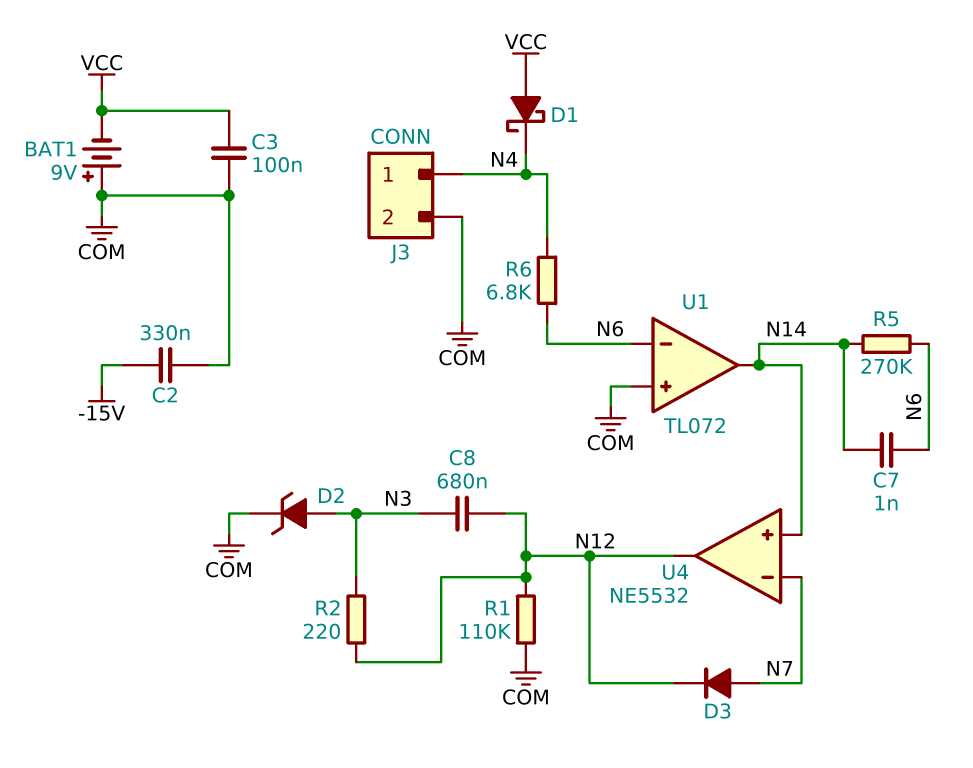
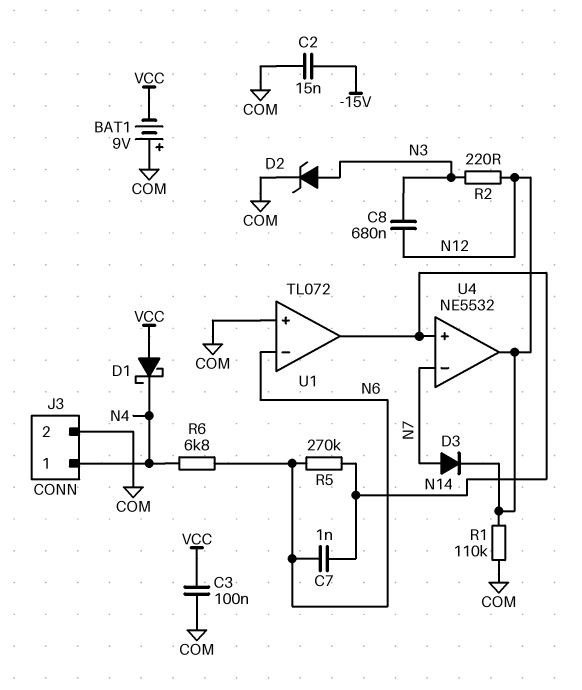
C2: 330nF (-15V, COM) -> 15nF (-15V, COM)

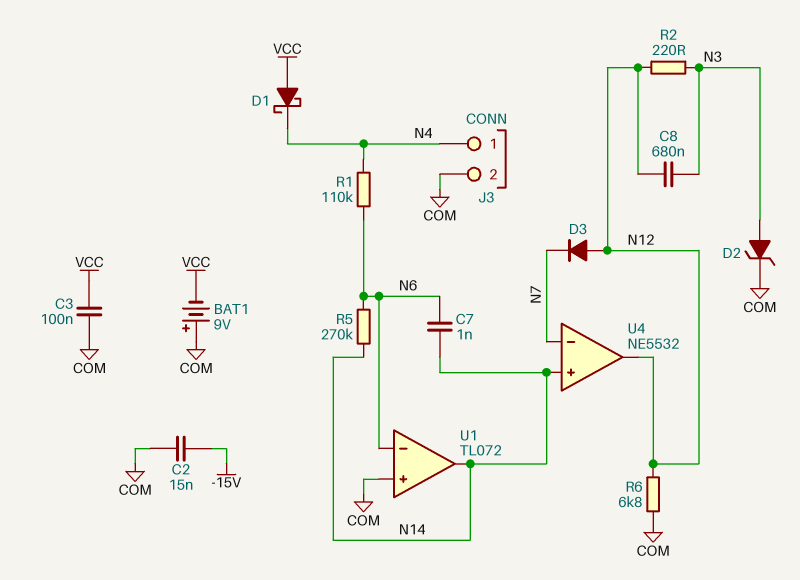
D3: diode (A N7, K N12) -> diode (A N12, K N7)
R1: 110k (COM, N12) -> 110k (N4, N6)
R6: 6.8k (N4, N6) -> 6.8k (COM, N12)

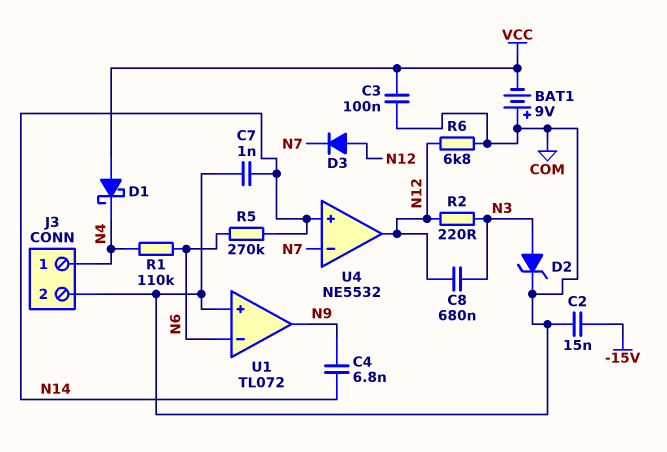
C4: none -> 6.8nF (N9, N14)
C7: 1nF (N6, N14) -> 1nF (COM, N14)
U1 pin out: N14 -> N9

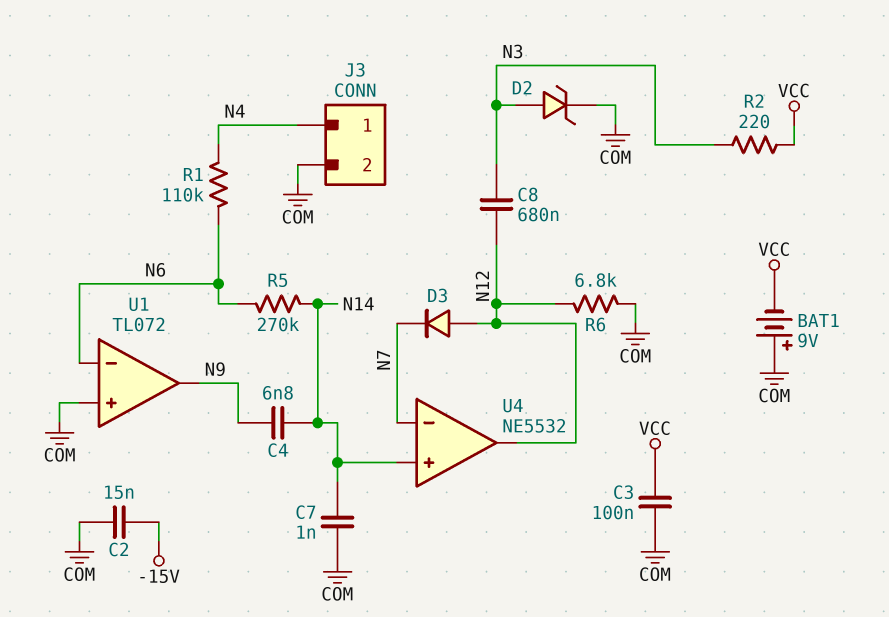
D1: schottky (A VCC, K N4) -> none
R2: 220 (N3, N12) -> 220 (N3, VCC)

